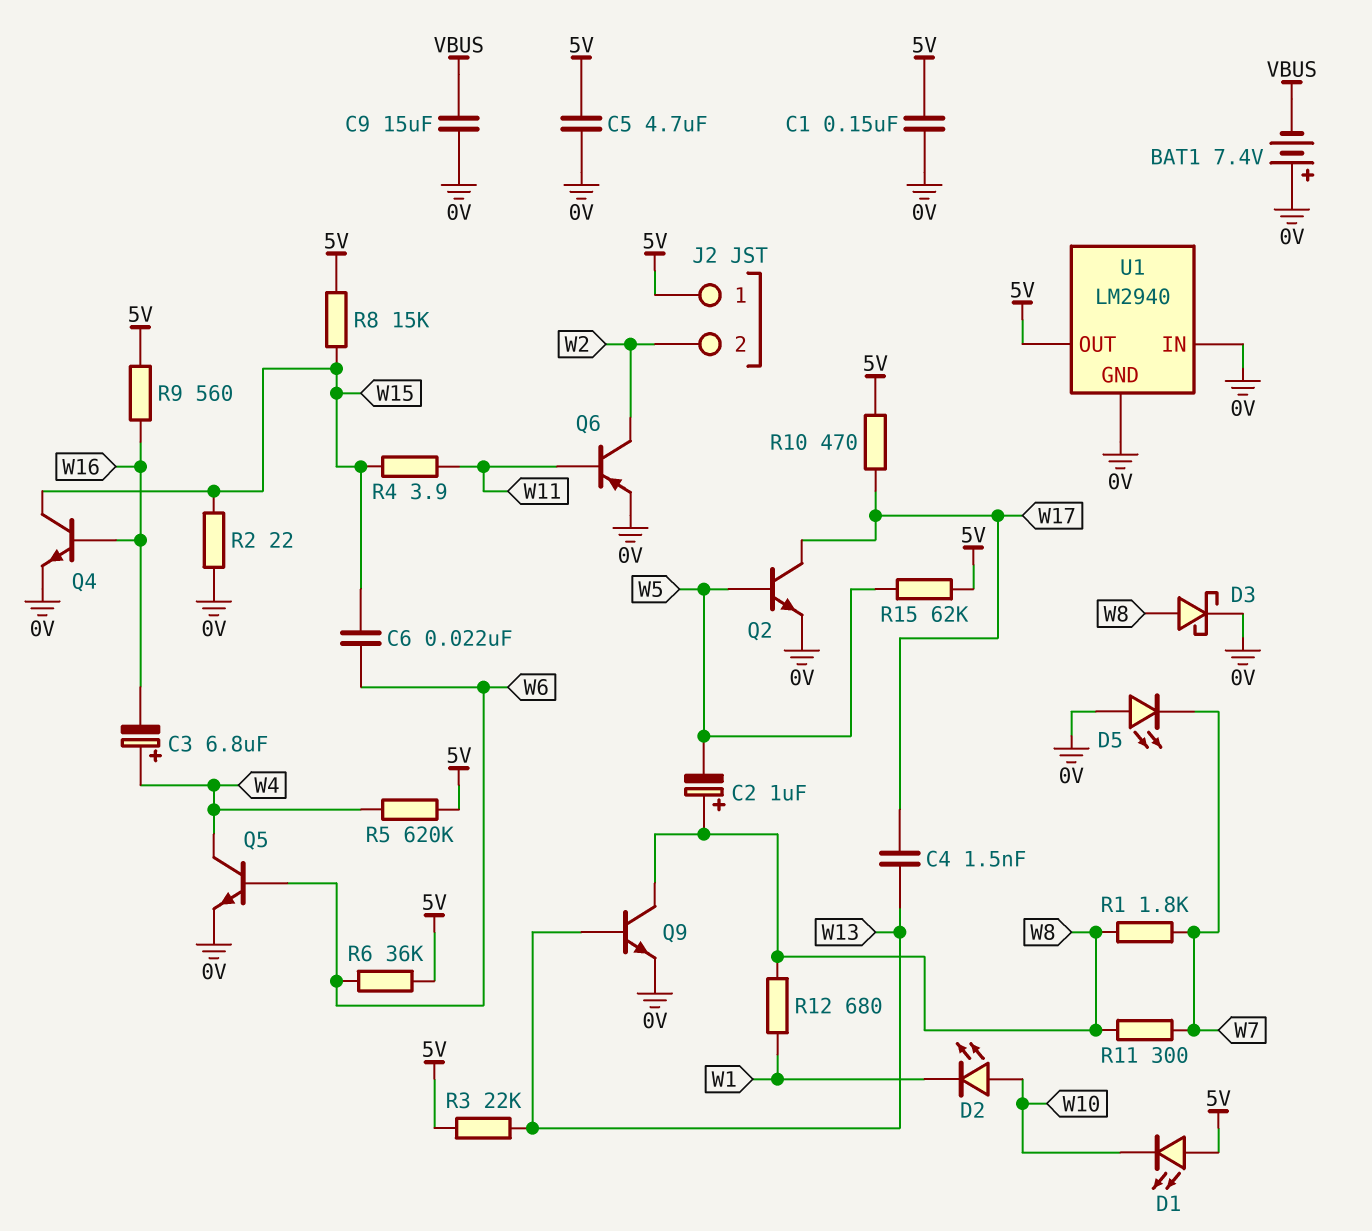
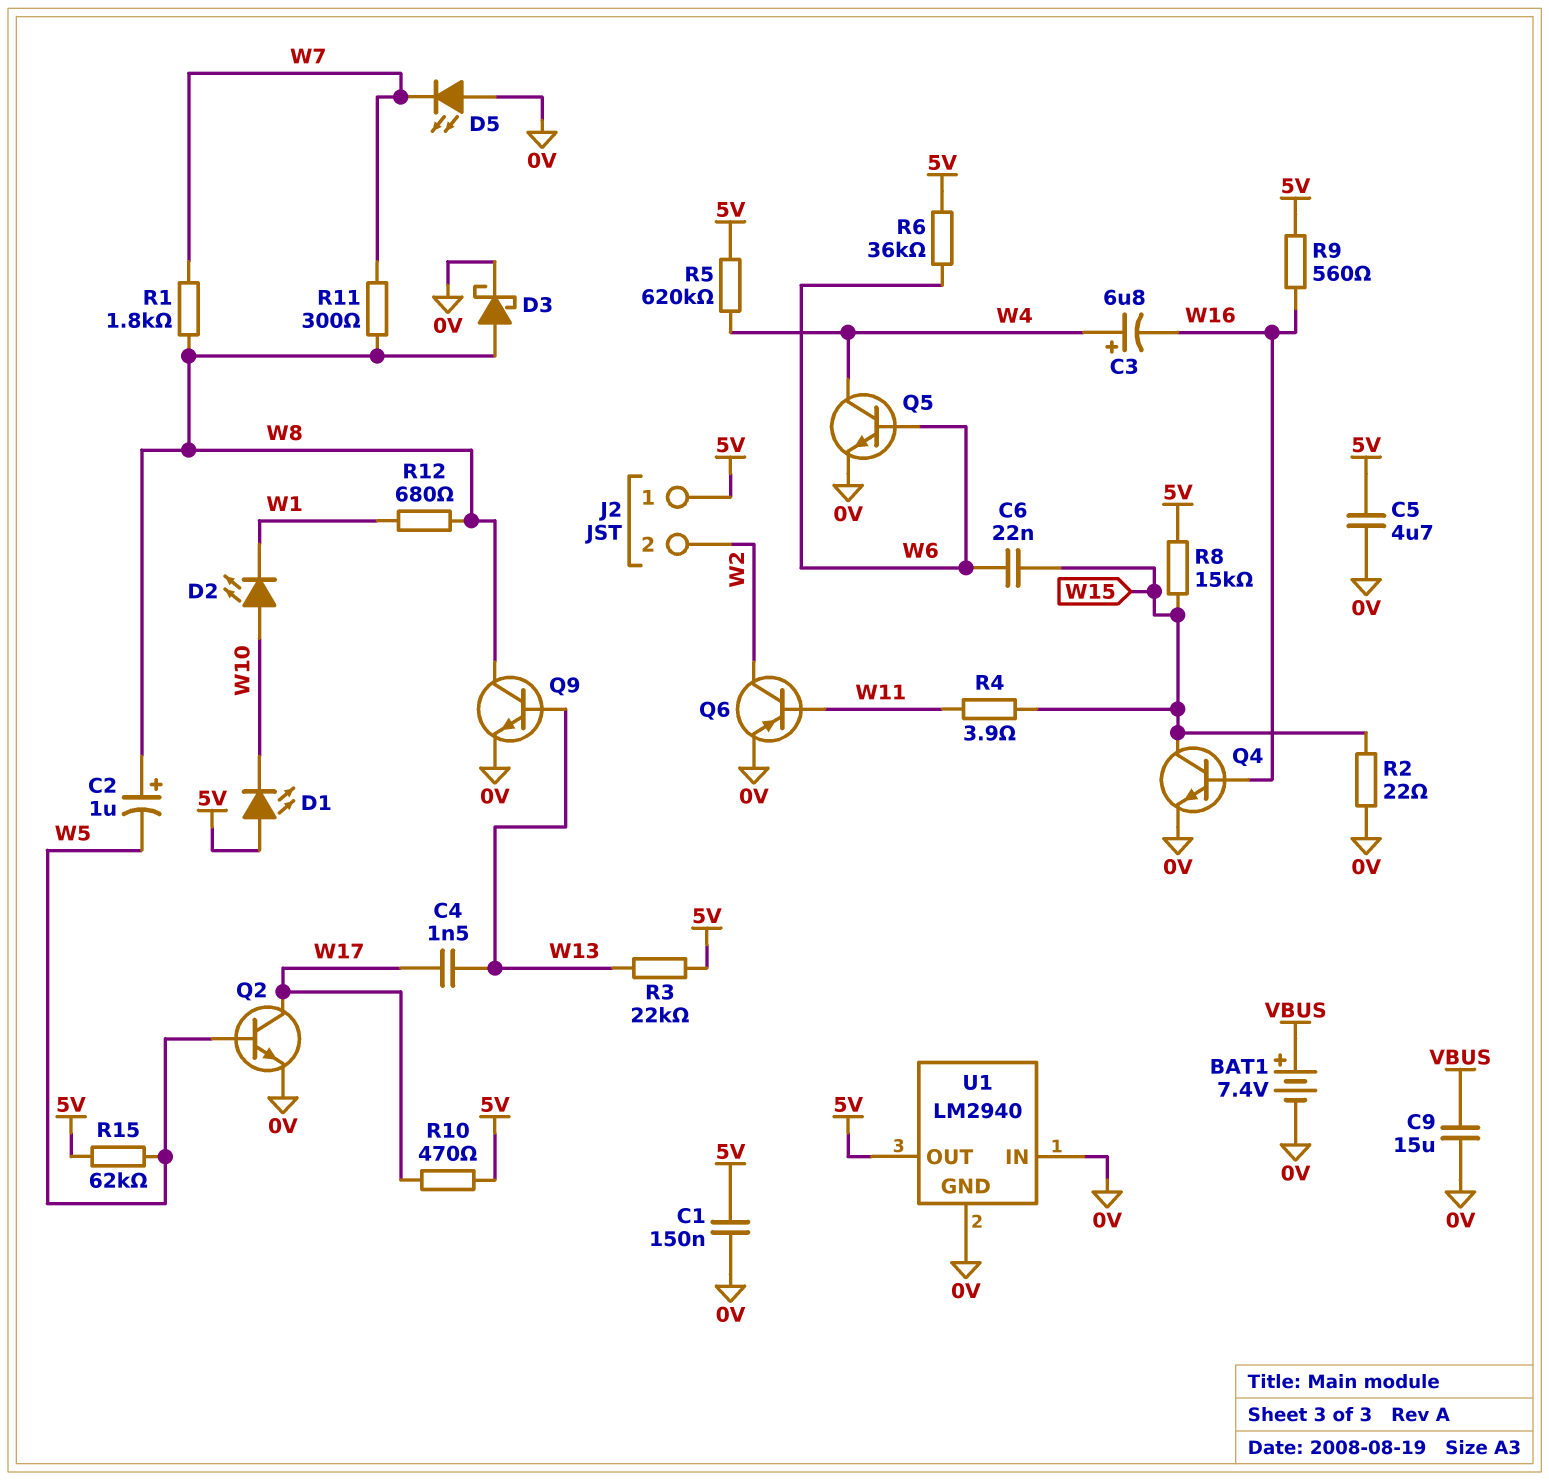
BAT1: 7.4V (plus 0V, minus VBUS) -> 7.4V (plus VBUS, minus 0V)

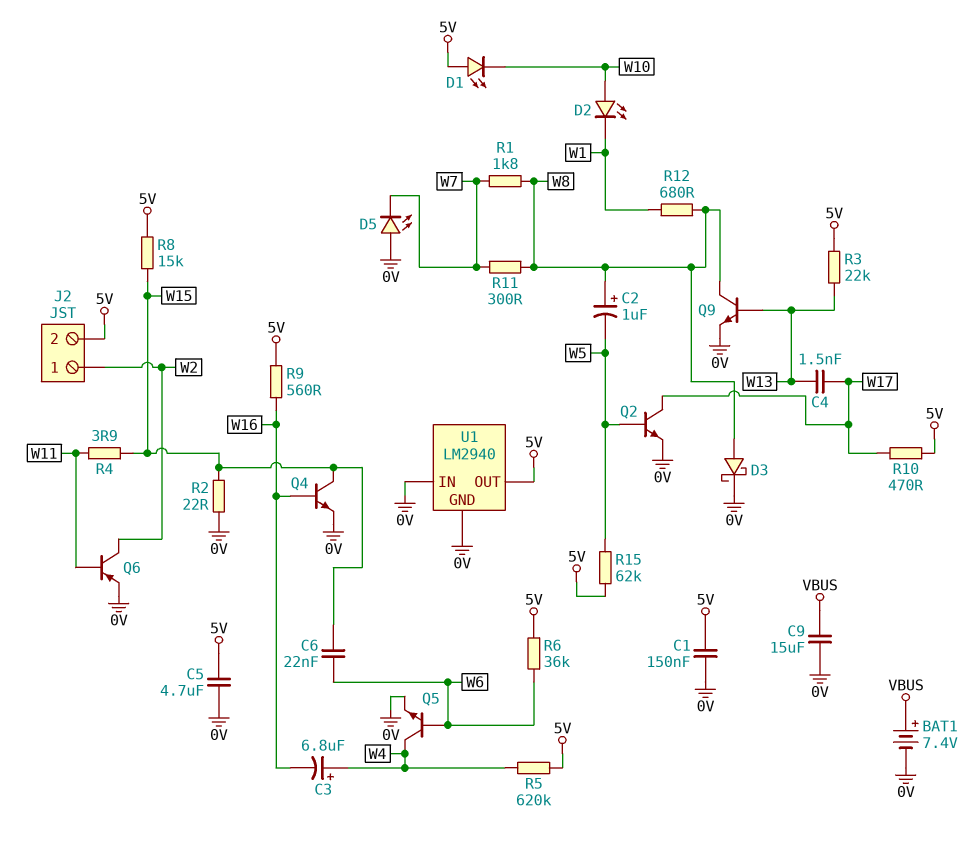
J2 pin 1: 5V -> W2
J2 pin 2: W2 -> 5V

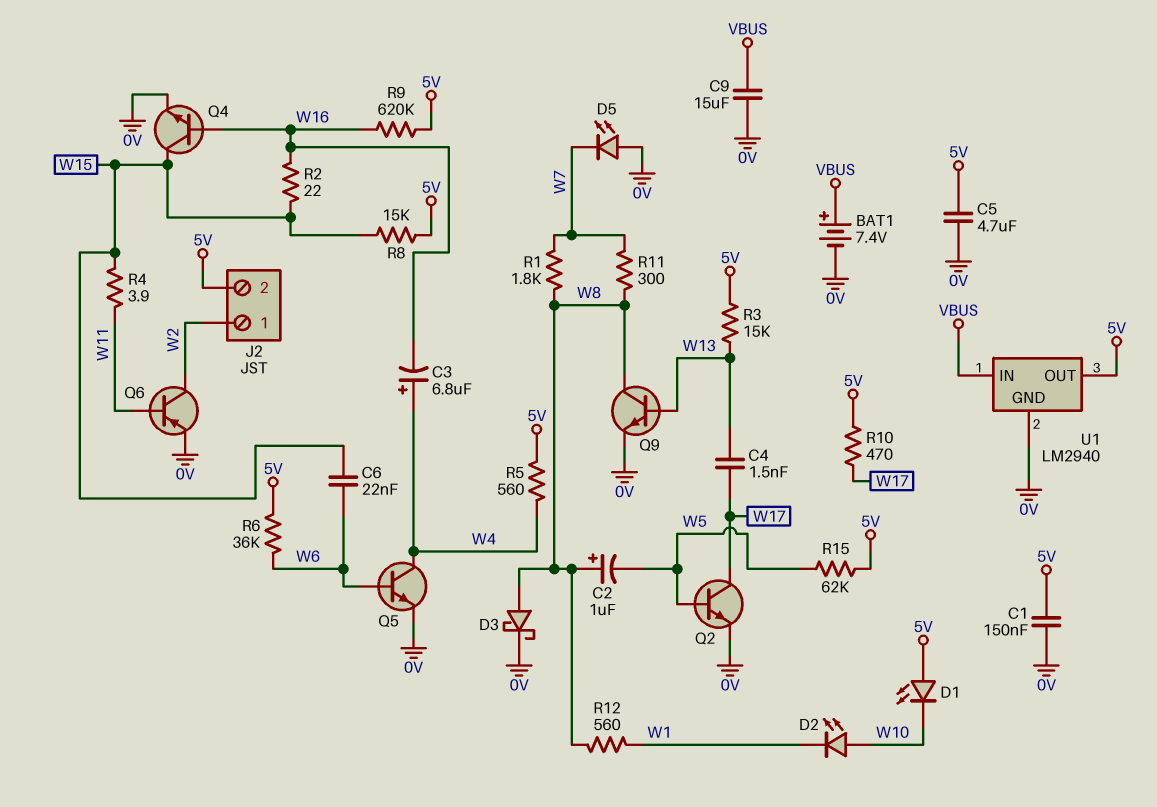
R2: 22 (0V, W15) -> 22 (W15, W16)
R3: 22k (5V, W13) -> 15k (5V, W13)
R5: 620k (5V, W4) -> 560 (5V, W4)
R9: 560 (5V, W16) -> 620k (5V, W16)
R12: 680 (W1, W8) -> 560 (W1, W8)
U1 pin IN: 0V -> VBUS

